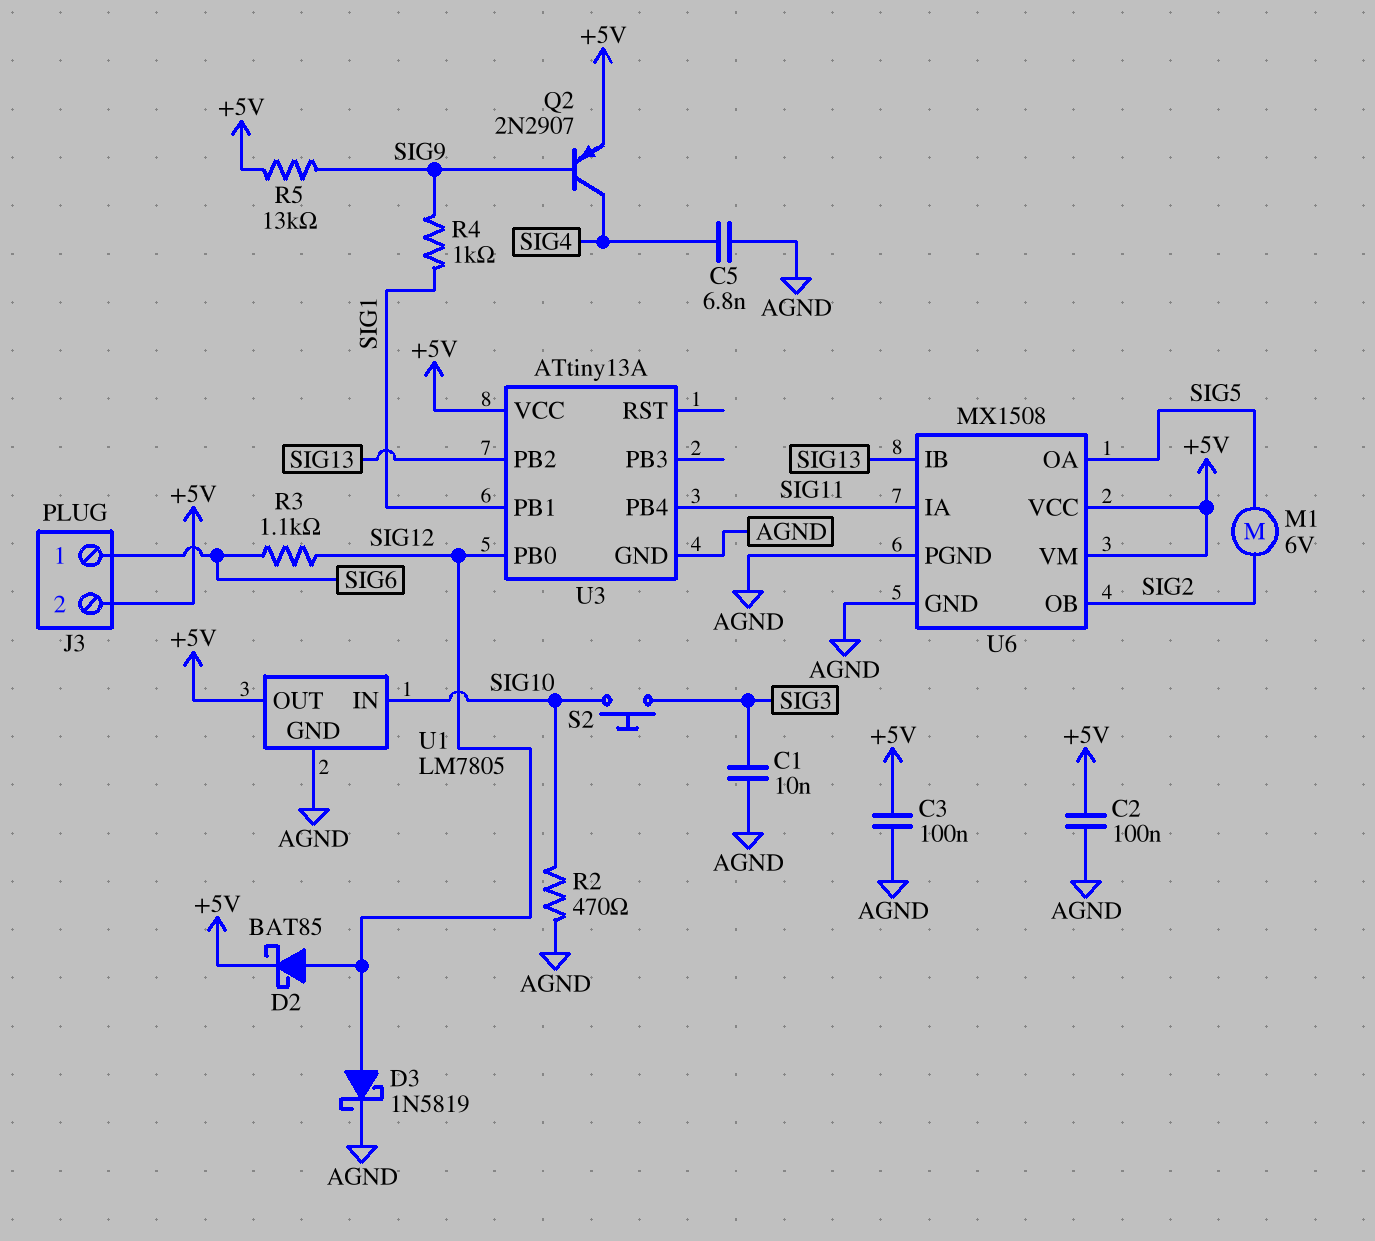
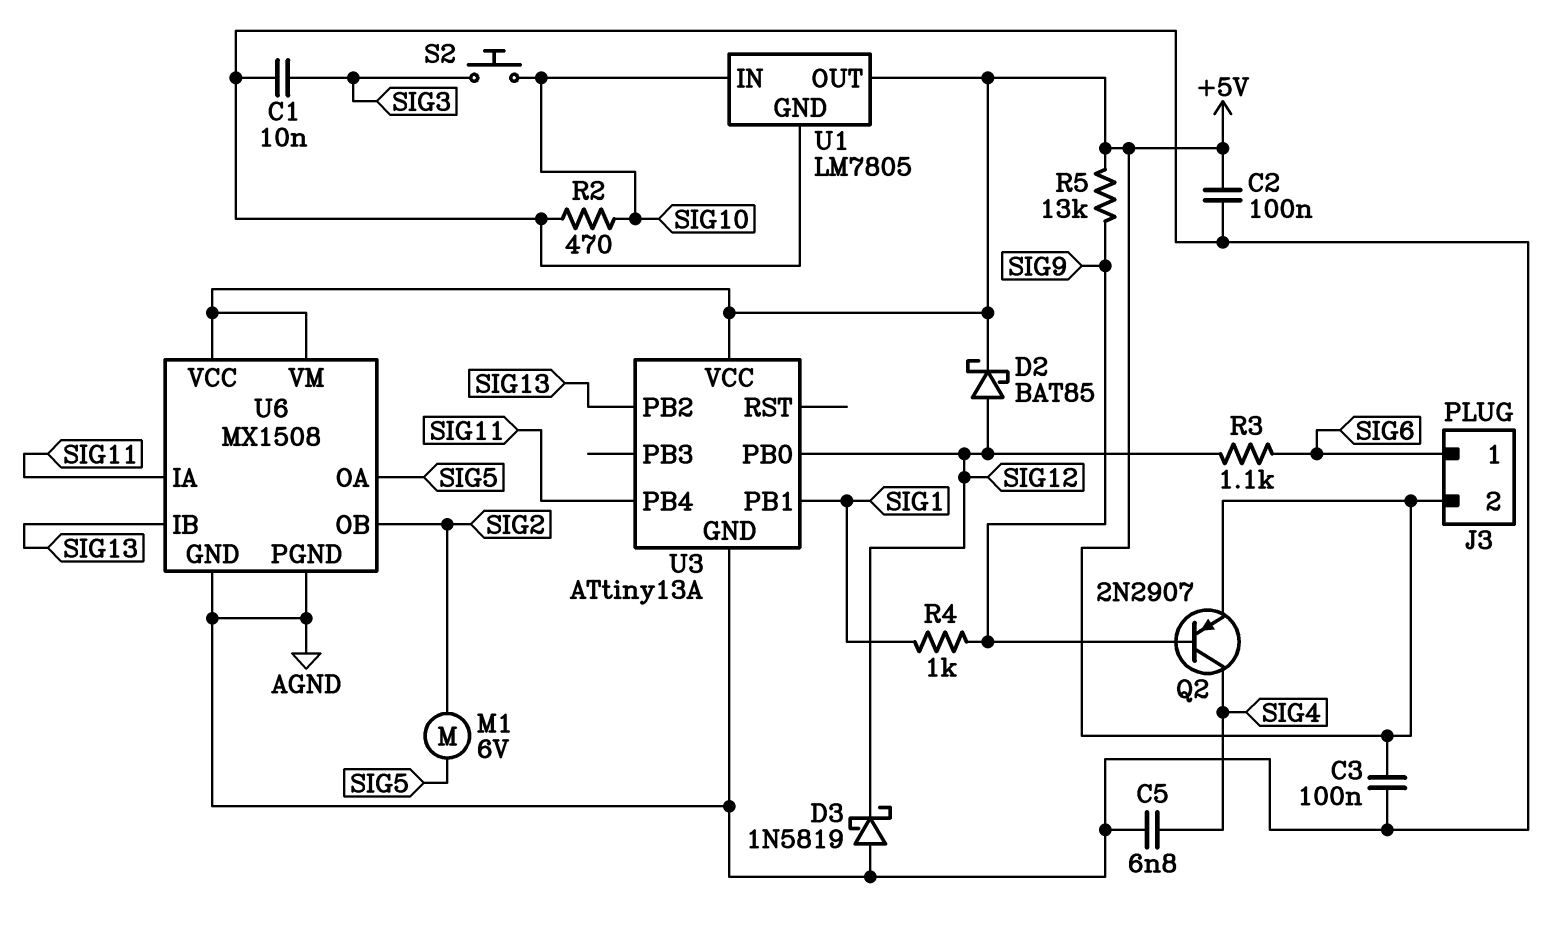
D3: schottky 1N5819 (A SIG12, K AGND) -> schottky 1N5819 (A AGND, K SIG12)

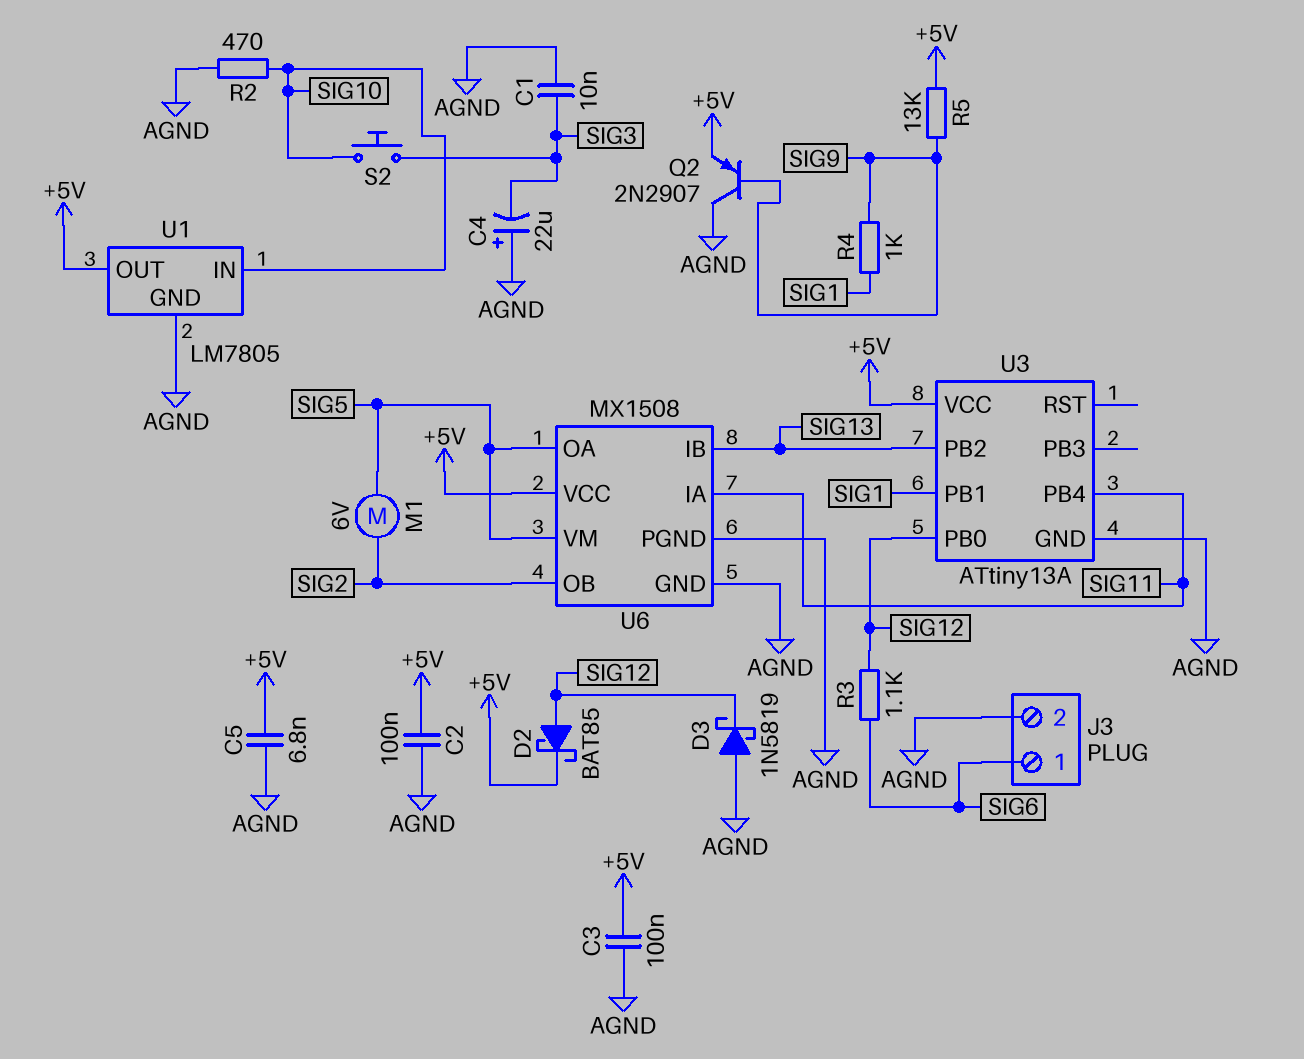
C4: none -> 22uF (plus AGND, minus SIG3)
C5: 6.8nF (AGND, SIG4) -> 6.8nF (+5V, AGND)
J3 pin 2: +5V -> AGND
Q2: PNP 2N2907 (B SIG9, C SIG4, E +5V) -> PNP 2N2907 (B SIG9, C AGND, E +5V)
U6 pin VM: +5V -> SIG5

